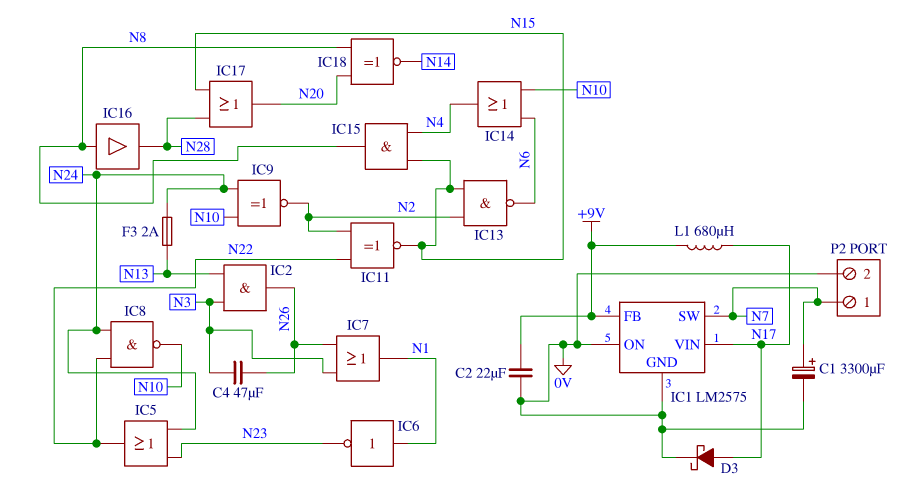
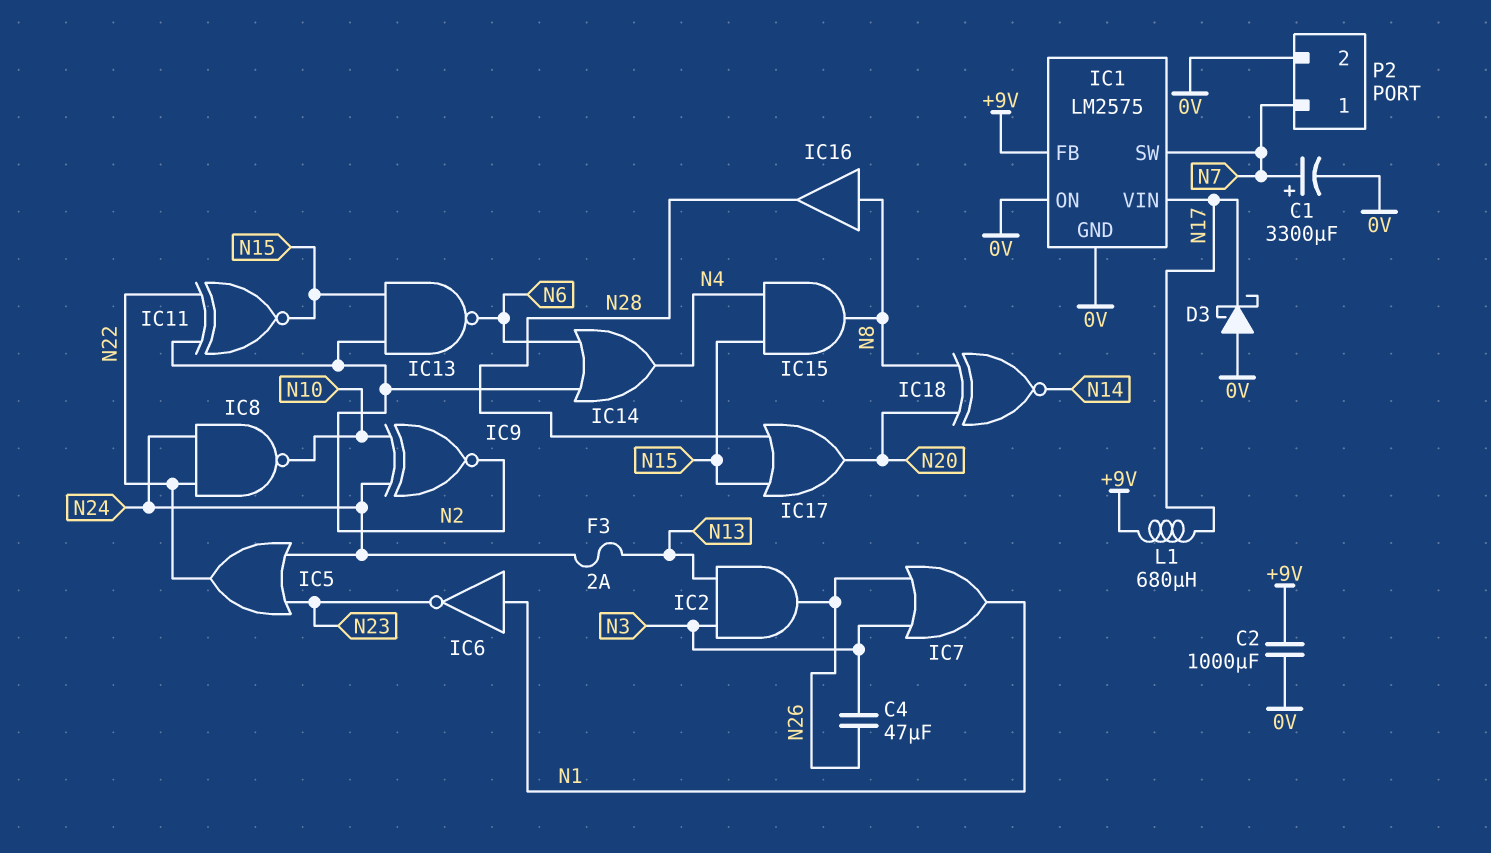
C2: 22uF (+9V, 0V) -> 1000uF (+9V, 0V)
D3: schottky (A N17, K 0V) -> schottky (A 0V, K N17)
IC14: OR (in N6, in N10, out N4) -> OR (in N2, in N6, out N4)

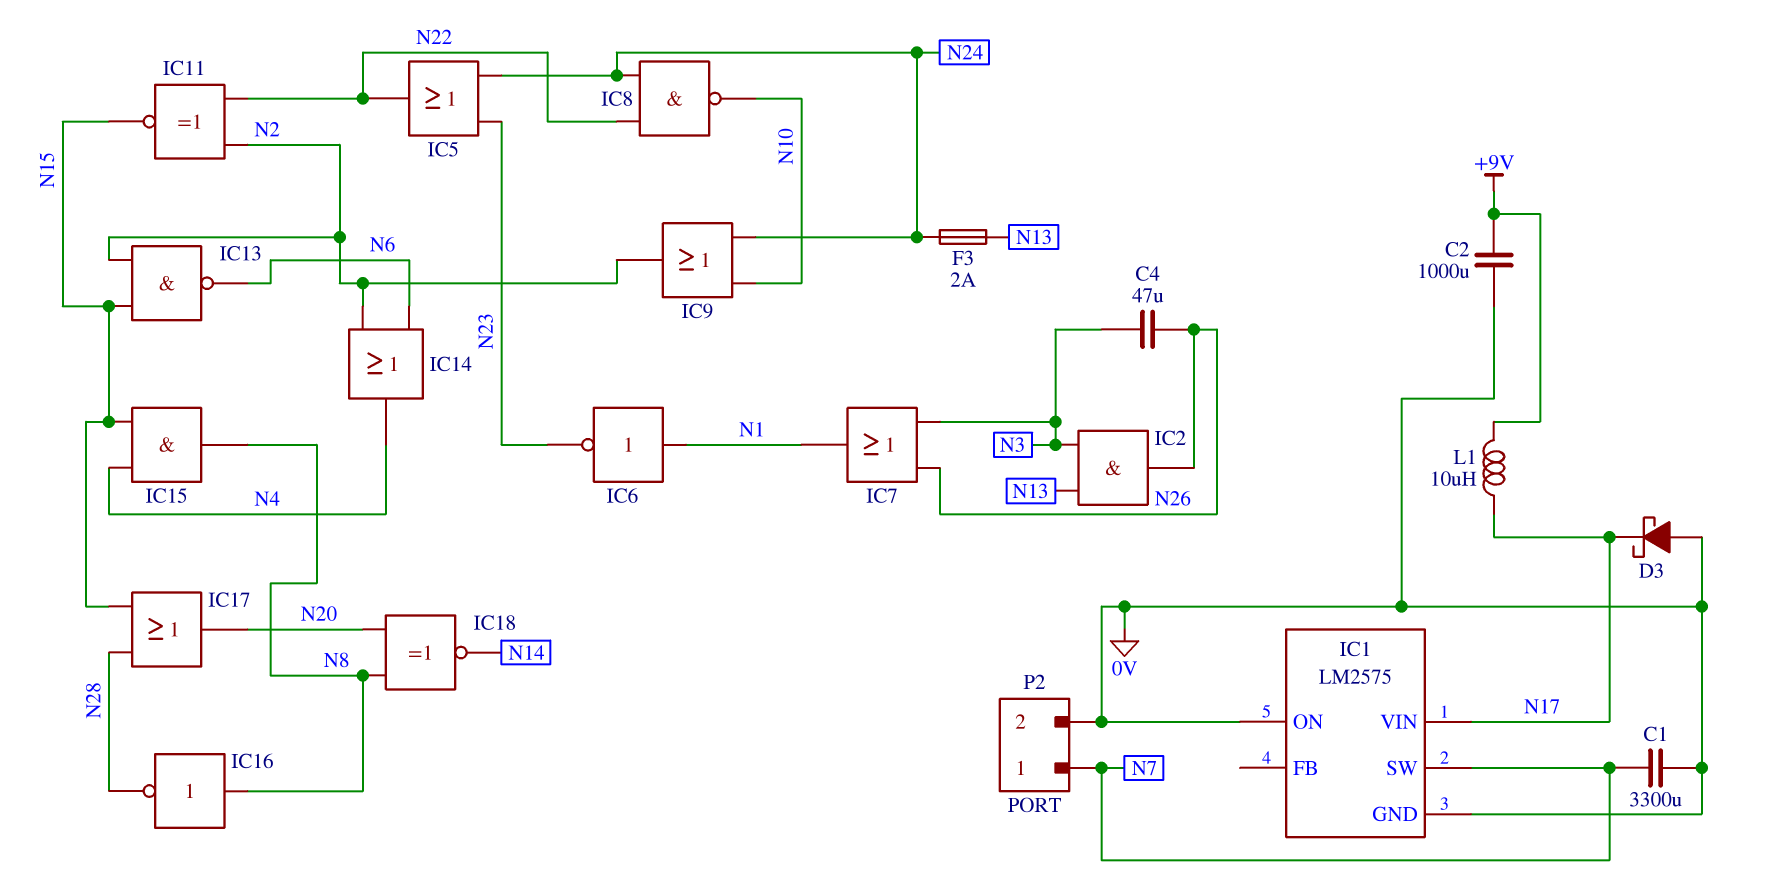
C1: 3300uF (plus N7, minus 0V) -> 3300uF (0V, N7)
IC1 pin FB: +9V -> none
IC9: XNOR (in N10, in N24, out N2) -> OR (in N10, in N24, out N2)
IC16: buffer (in N8, out N28) -> NOT (in N8, out N28)
L1: 680uH (+9V, N17) -> 10uH (+9V, N17)

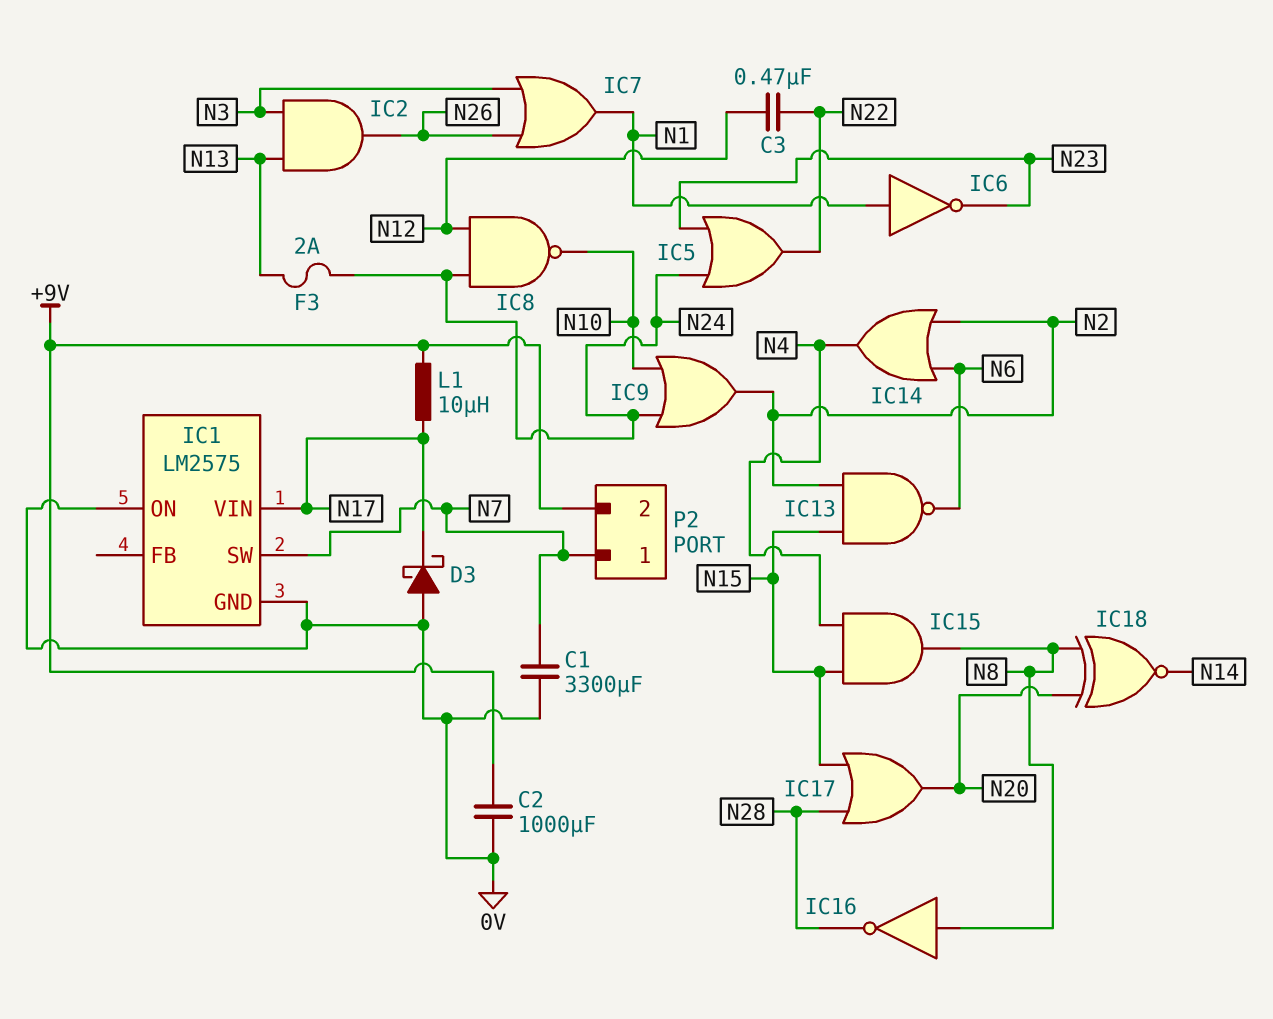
C3: none -> 470nF (N12, N22)
C4: 47uF (N3, N26) -> none
IC8: NAND (in N22, in N24, out N10) -> NAND (in N12, in N24, out N10)
IC11: XNOR (in N2, in N22, out N15) -> none
P2 pin 2: 0V -> +9V

